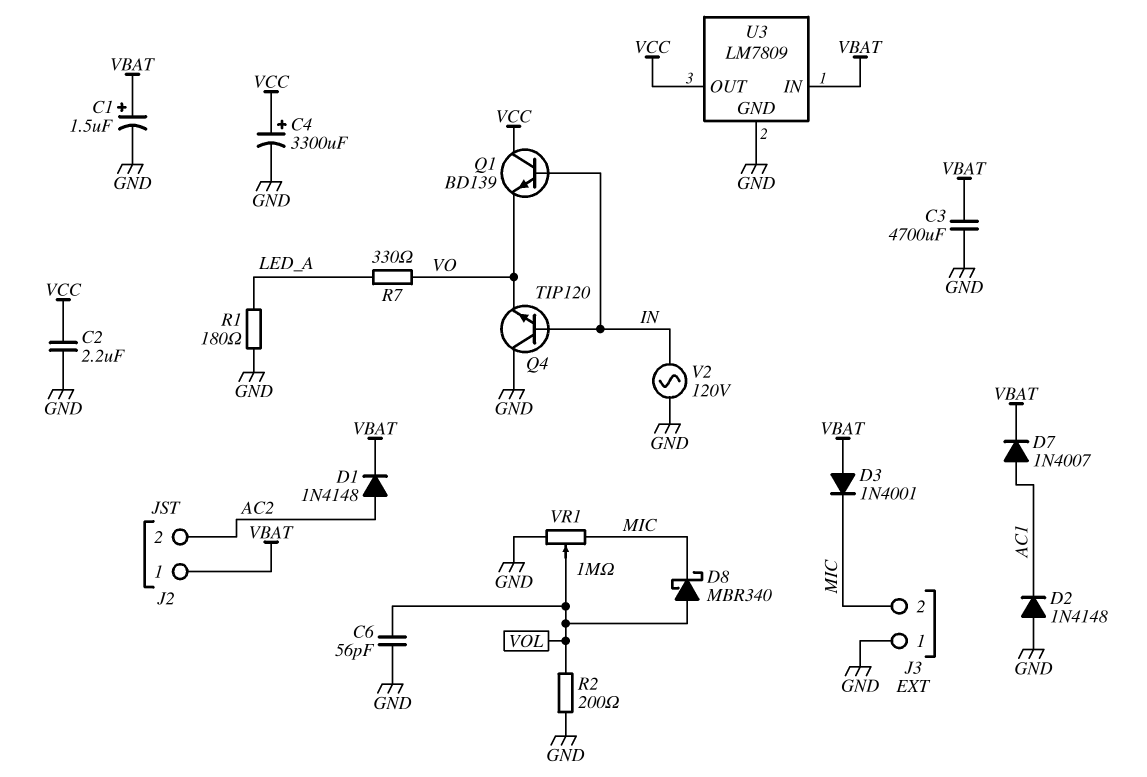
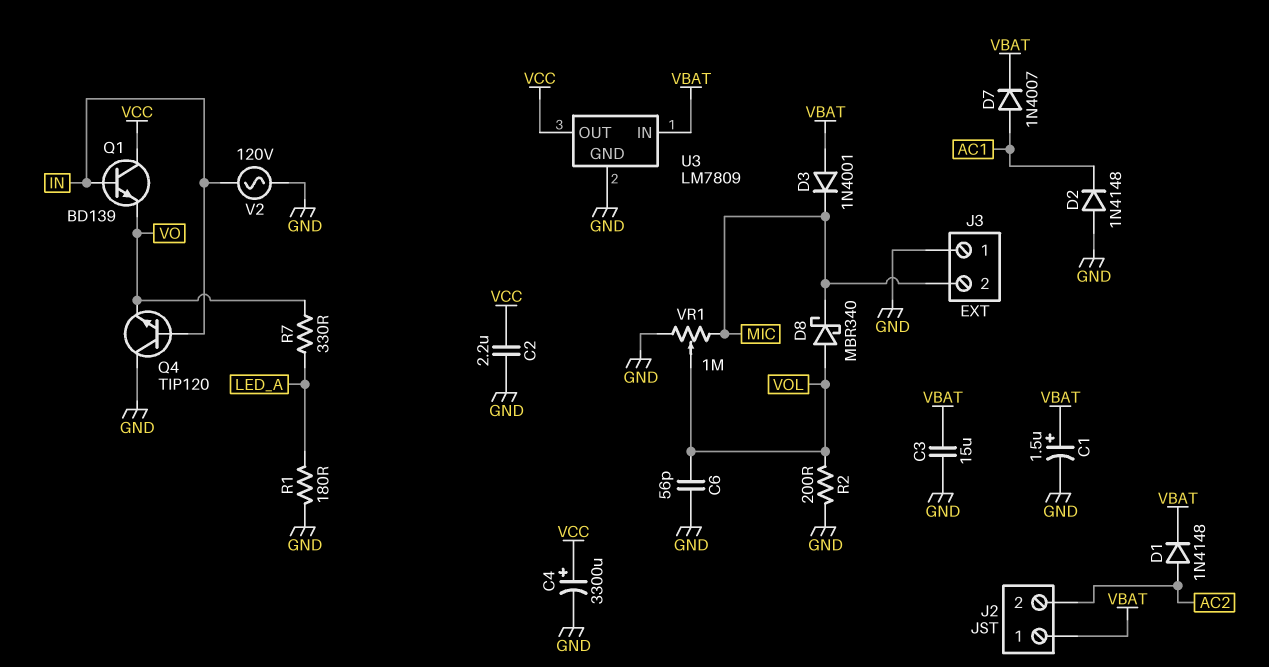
C3: 4700uF (GND, VBAT) -> 15uF (GND, VBAT)

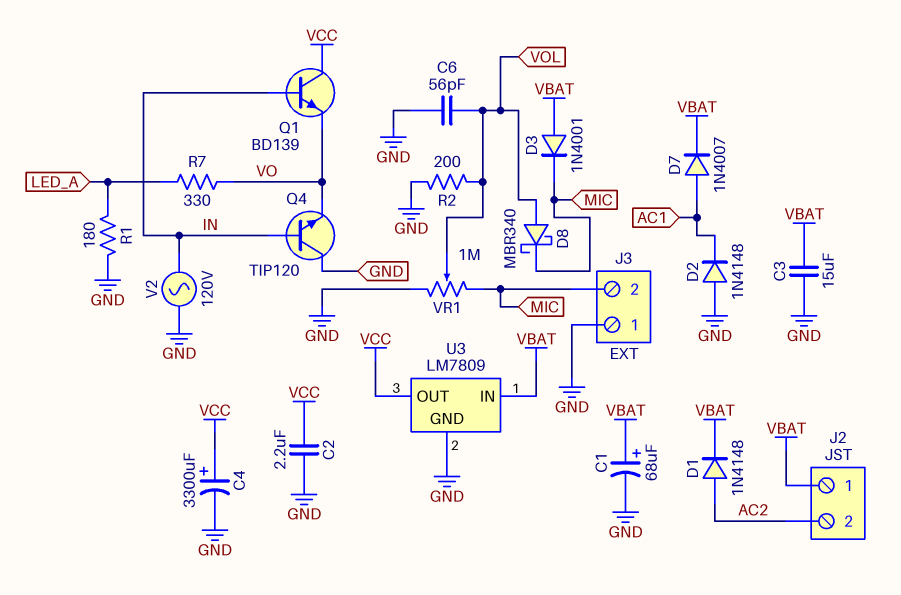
C1: 1.5uF (plus VBAT, minus GND) -> 68uF (plus VBAT, minus GND)

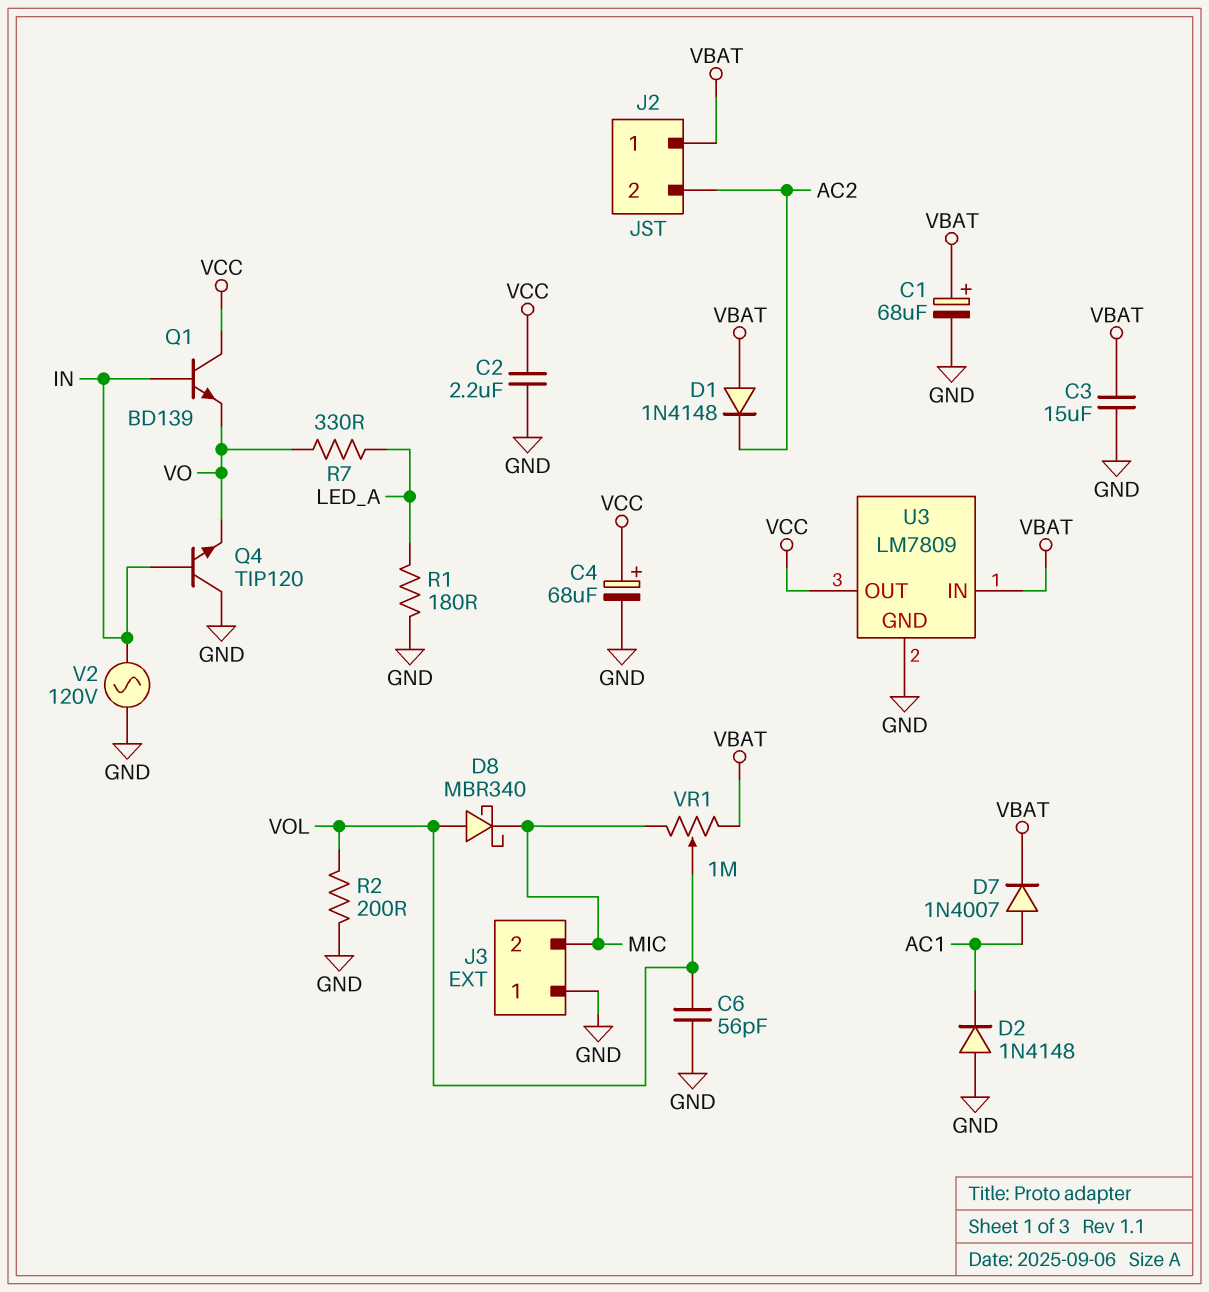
C4: 3300uF (plus VCC, minus GND) -> 68uF (plus VCC, minus GND)
D1: diode 1N4148 (A AC2, K VBAT) -> diode 1N4148 (A VBAT, K AC2)
D3: diode 1N4001 (A VBAT, K MIC) -> none
VR1: 1M (GND, MIC, wiper VOL) -> 1M (MIC, VBAT, wiper VOL)

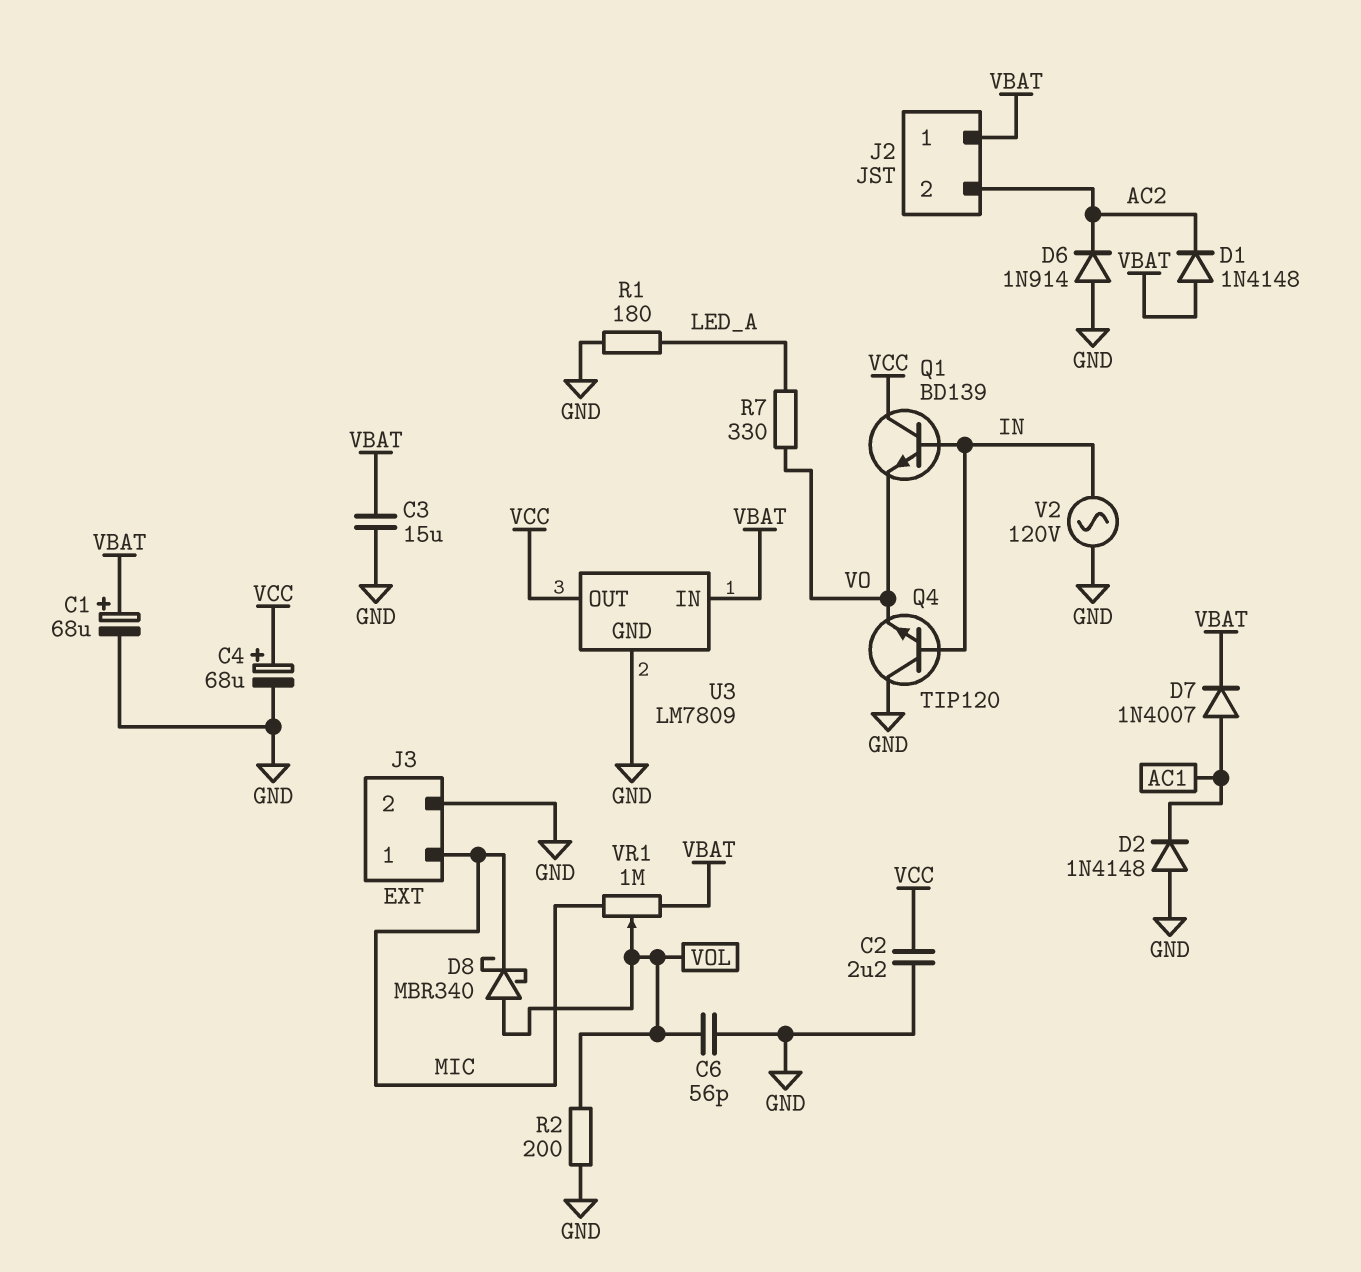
D6: none -> diode 1N914 (A GND, K AC2)
J3 pin 1: GND -> MIC
J3 pin 2: MIC -> GND

